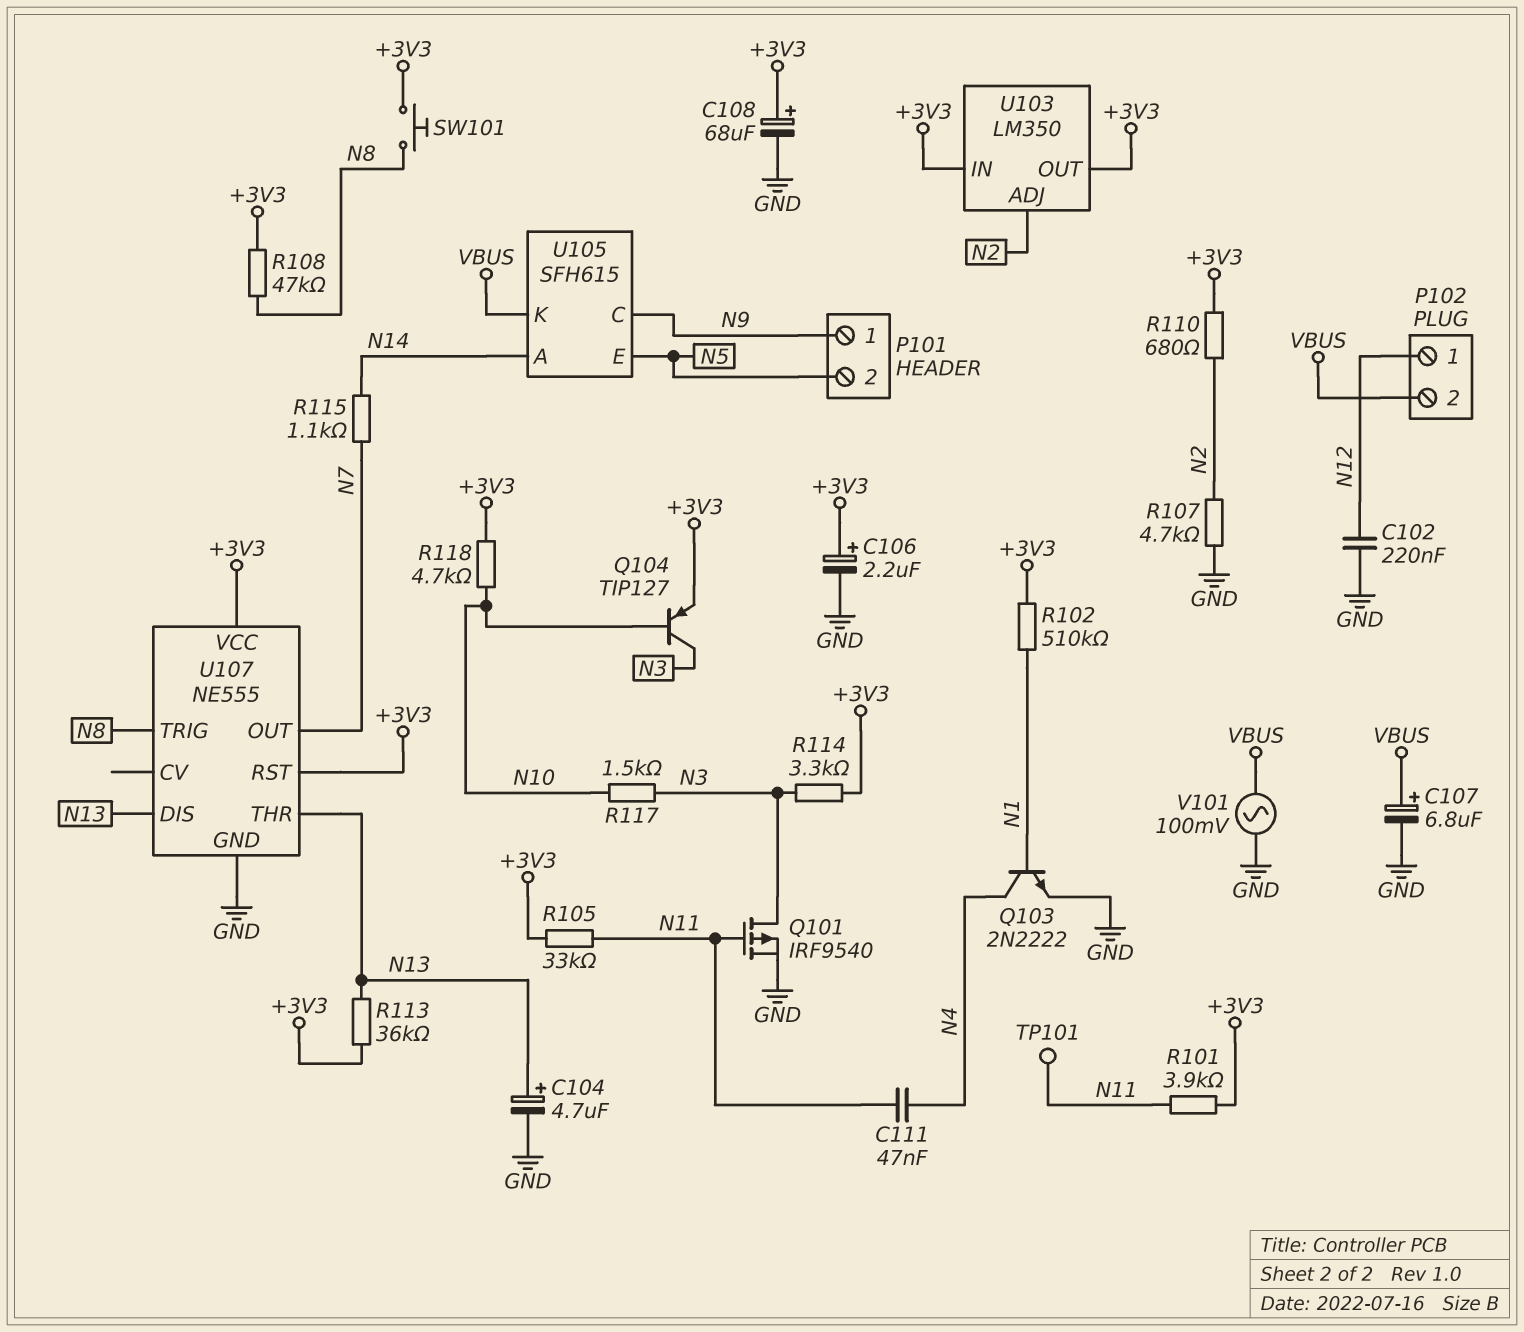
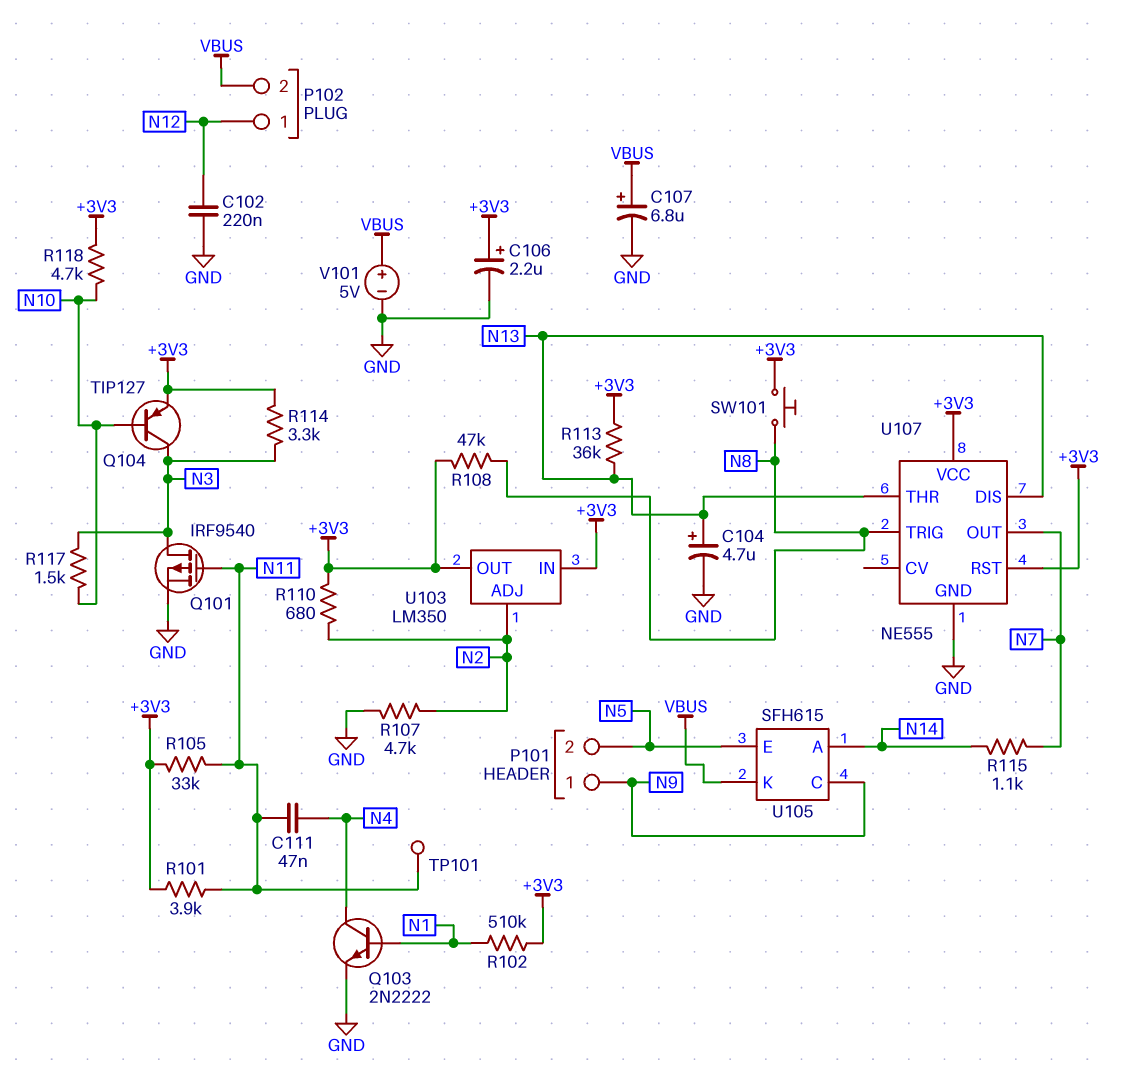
C108: 68uF (plus +3V3, minus GND) -> none
V101: AC 100mV (GND, VBUS) -> 5V (plus VBUS, minus GND)

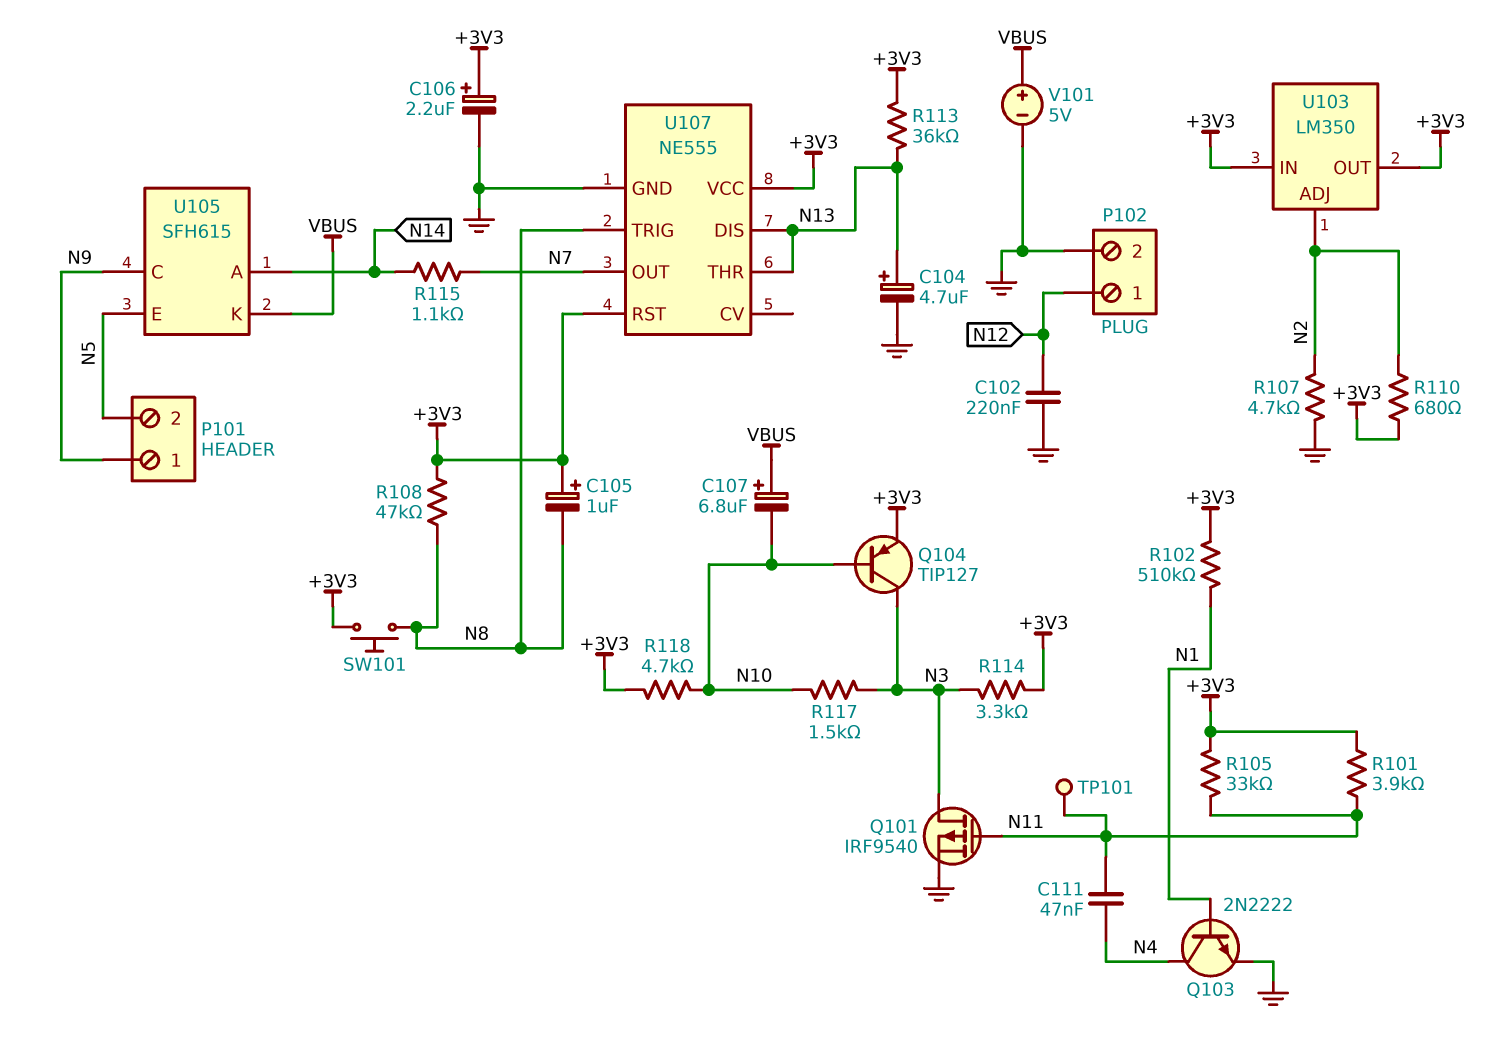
C105: none -> 1uF (plus +3V3, minus N8)
C107: 6.8uF (plus VBUS, minus GND) -> 6.8uF (plus VBUS, minus N10)
P102 pin 2: VBUS -> GND

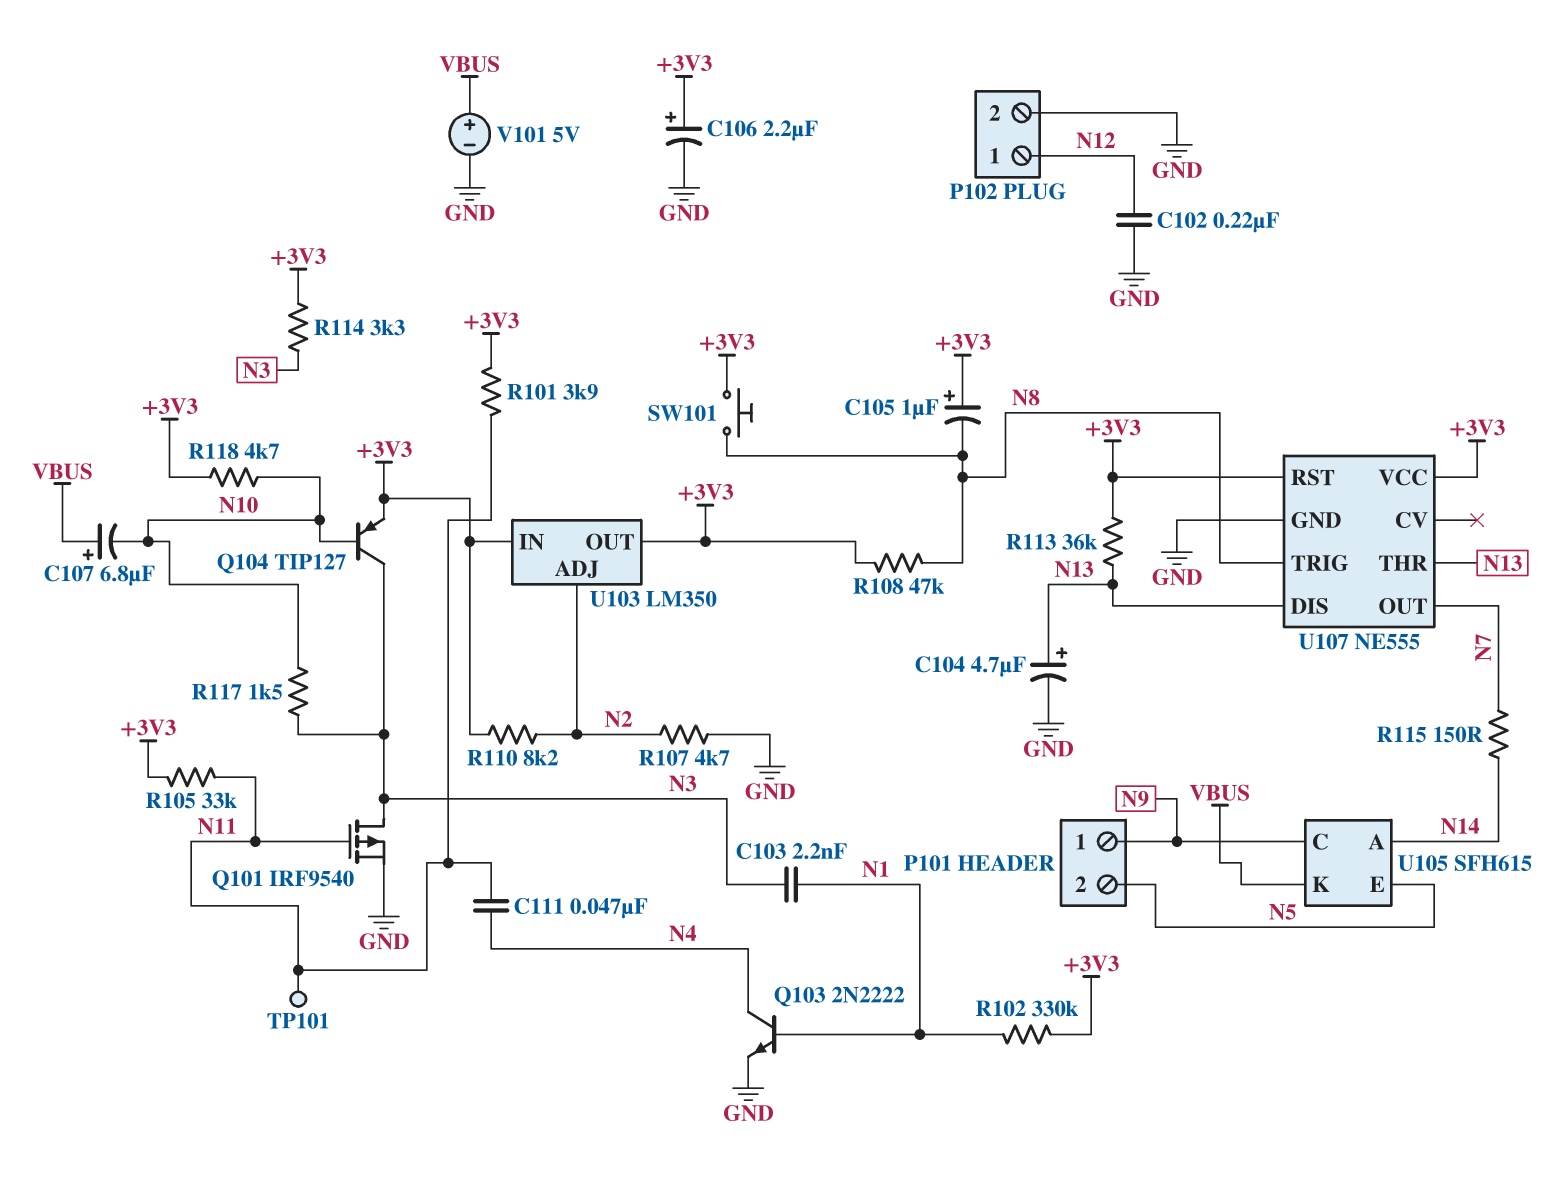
C103: none -> 2.2nF (N1, N3)
R102: 510k (+3V3, N1) -> 330k (+3V3, N1)
R110: 680 (+3V3, N2) -> 8.2k (+3V3, N2)
R115: 1.1k (N7, N14) -> 150 (N7, N14)

